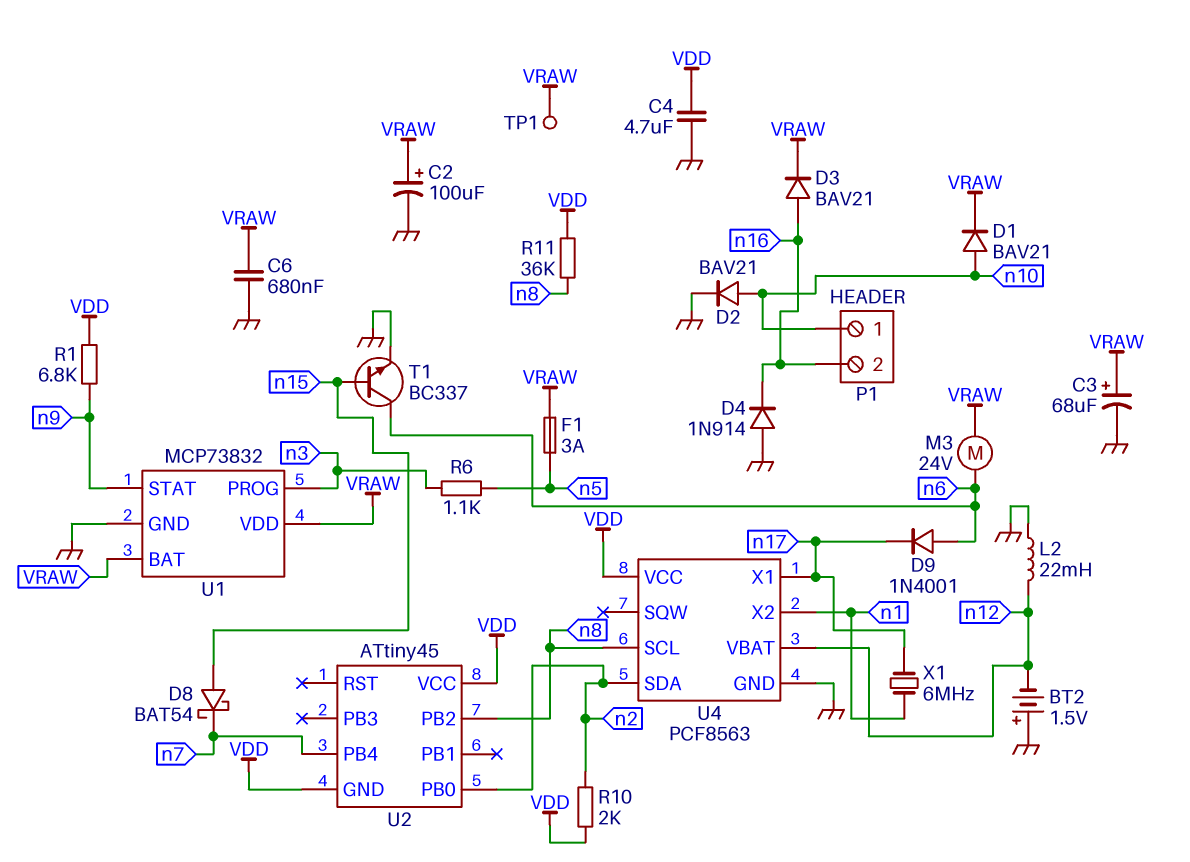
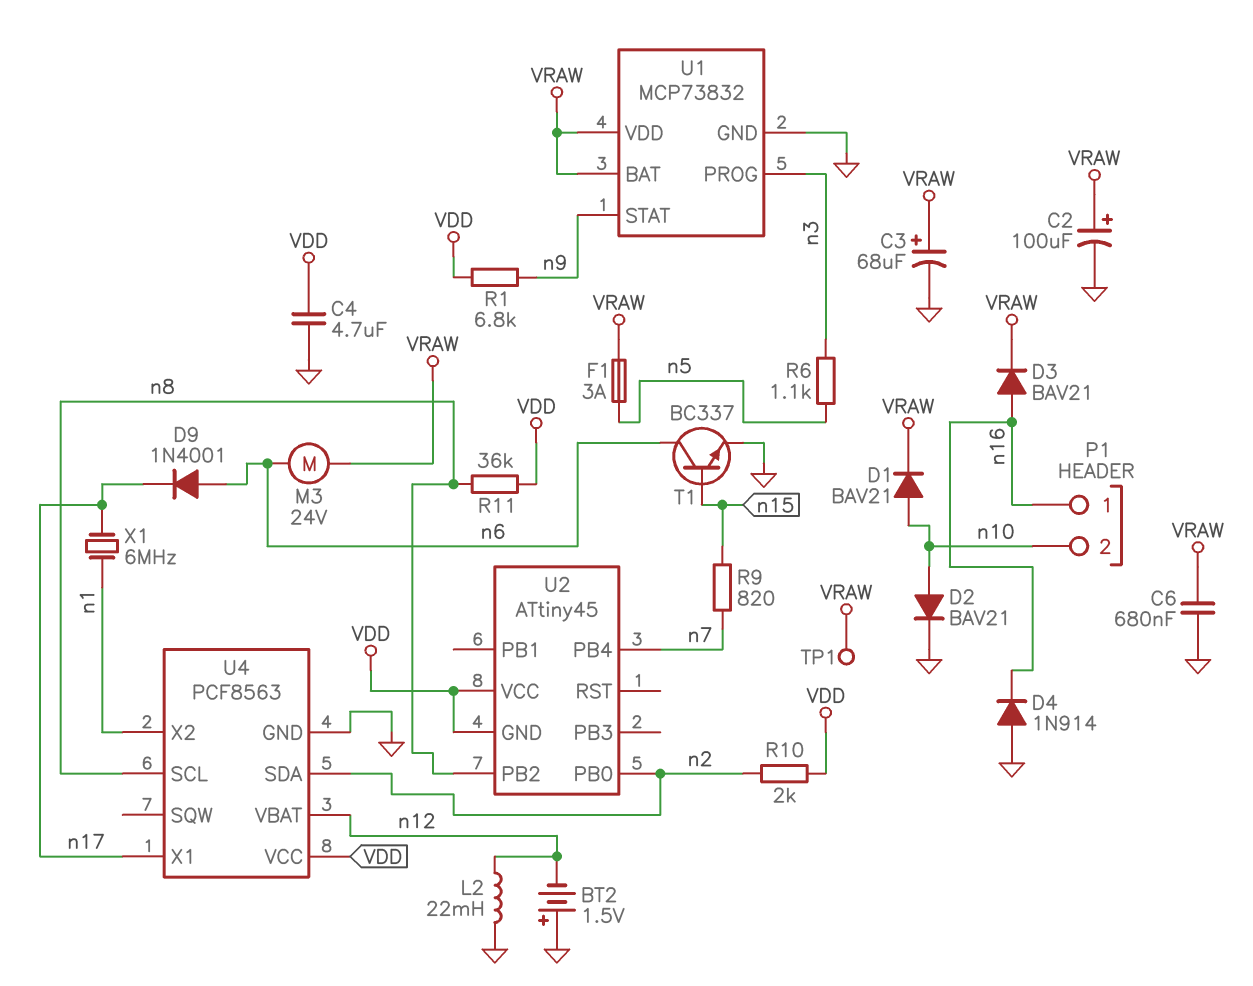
D8: schottky BAT54 (A n15, K n7) -> none
P1 pin 1: n10 -> n16
P1 pin 2: n16 -> n10
R9: none -> 820 (n7, n15)

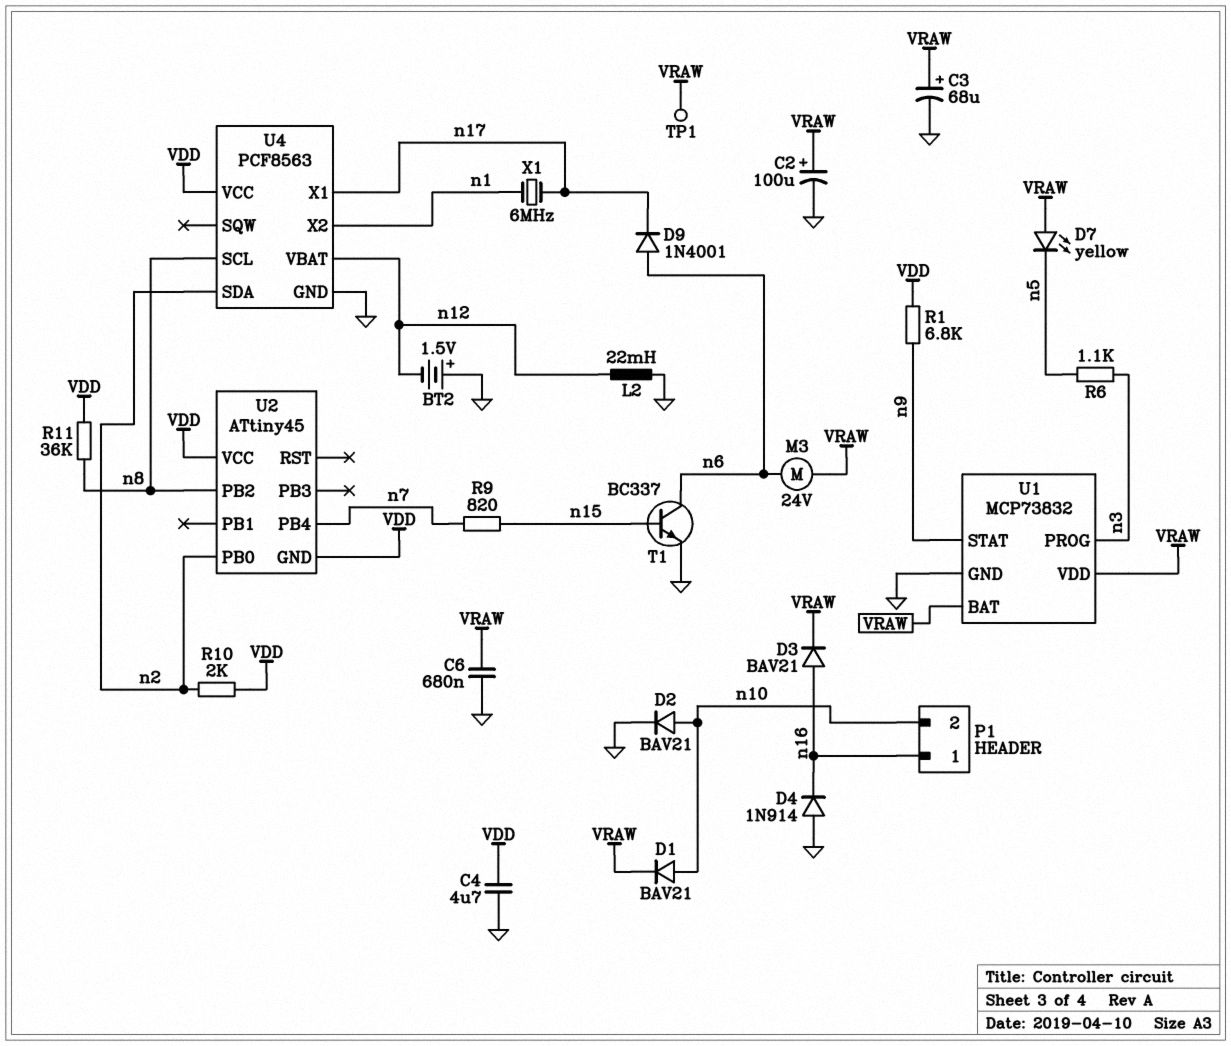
D7: none -> LED yellow (A VRAW, K n5)
F1: 3A (VRAW, n5) -> none

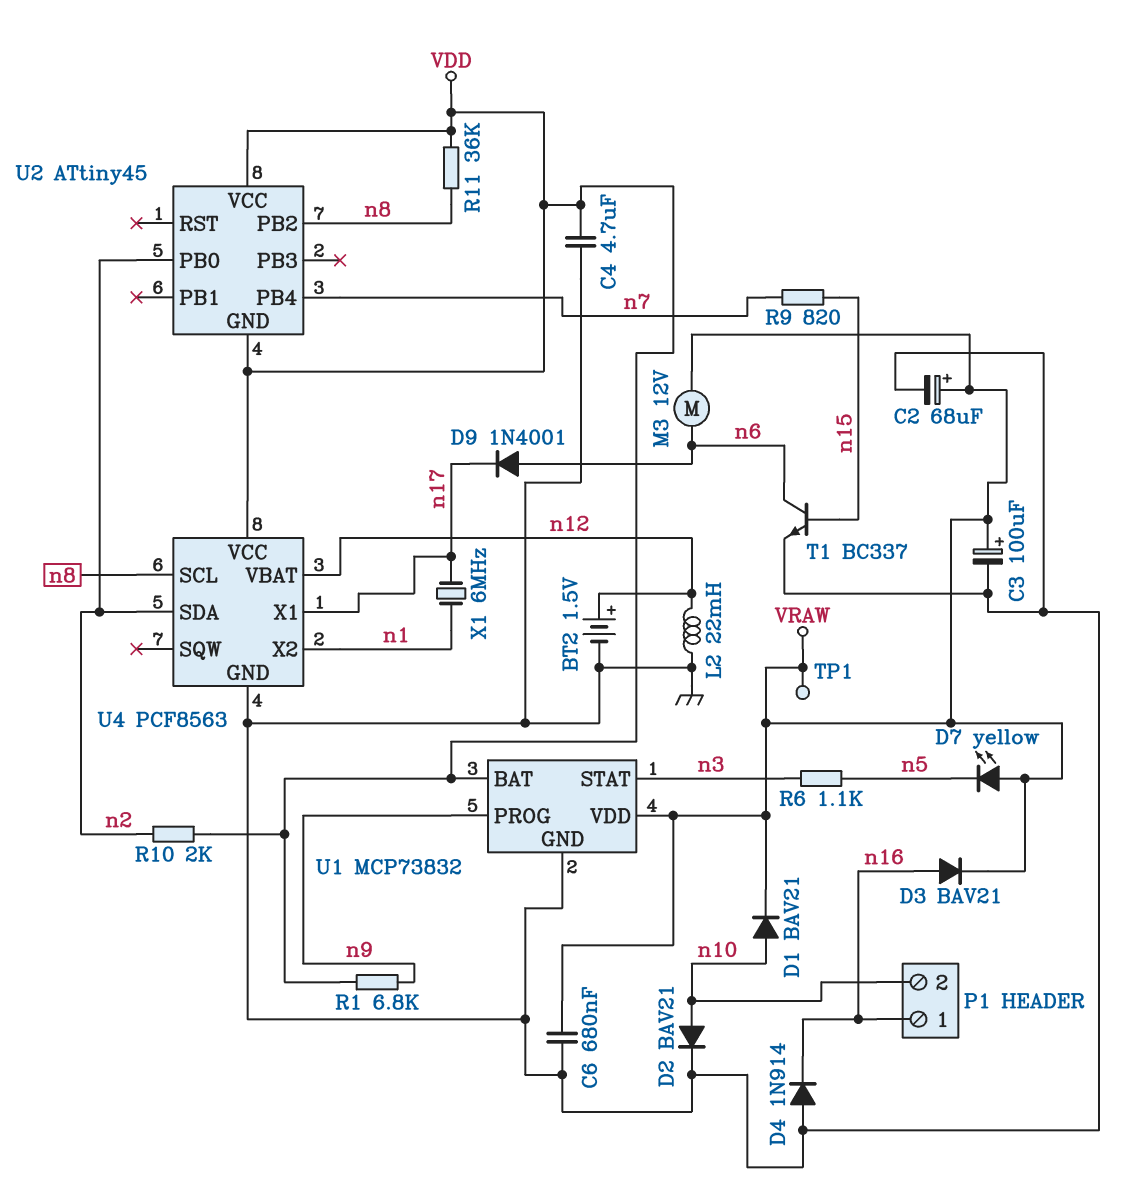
BT2: 1.5V (plus GND, minus n12) -> 1.5V (plus n12, minus GND)
C2: 100uF (plus VRAW, minus GND) -> 68uF (plus VRAW, minus GND)
C3: 68uF (plus VRAW, minus GND) -> 100uF (plus VRAW, minus GND)
M3: motor 24V (VRAW, n6) -> motor 12V (VRAW, n6)
U1 pin BAT: VRAW -> VDD
U1 pin PROG: n3 -> n9
U1 pin STAT: n9 -> n3

